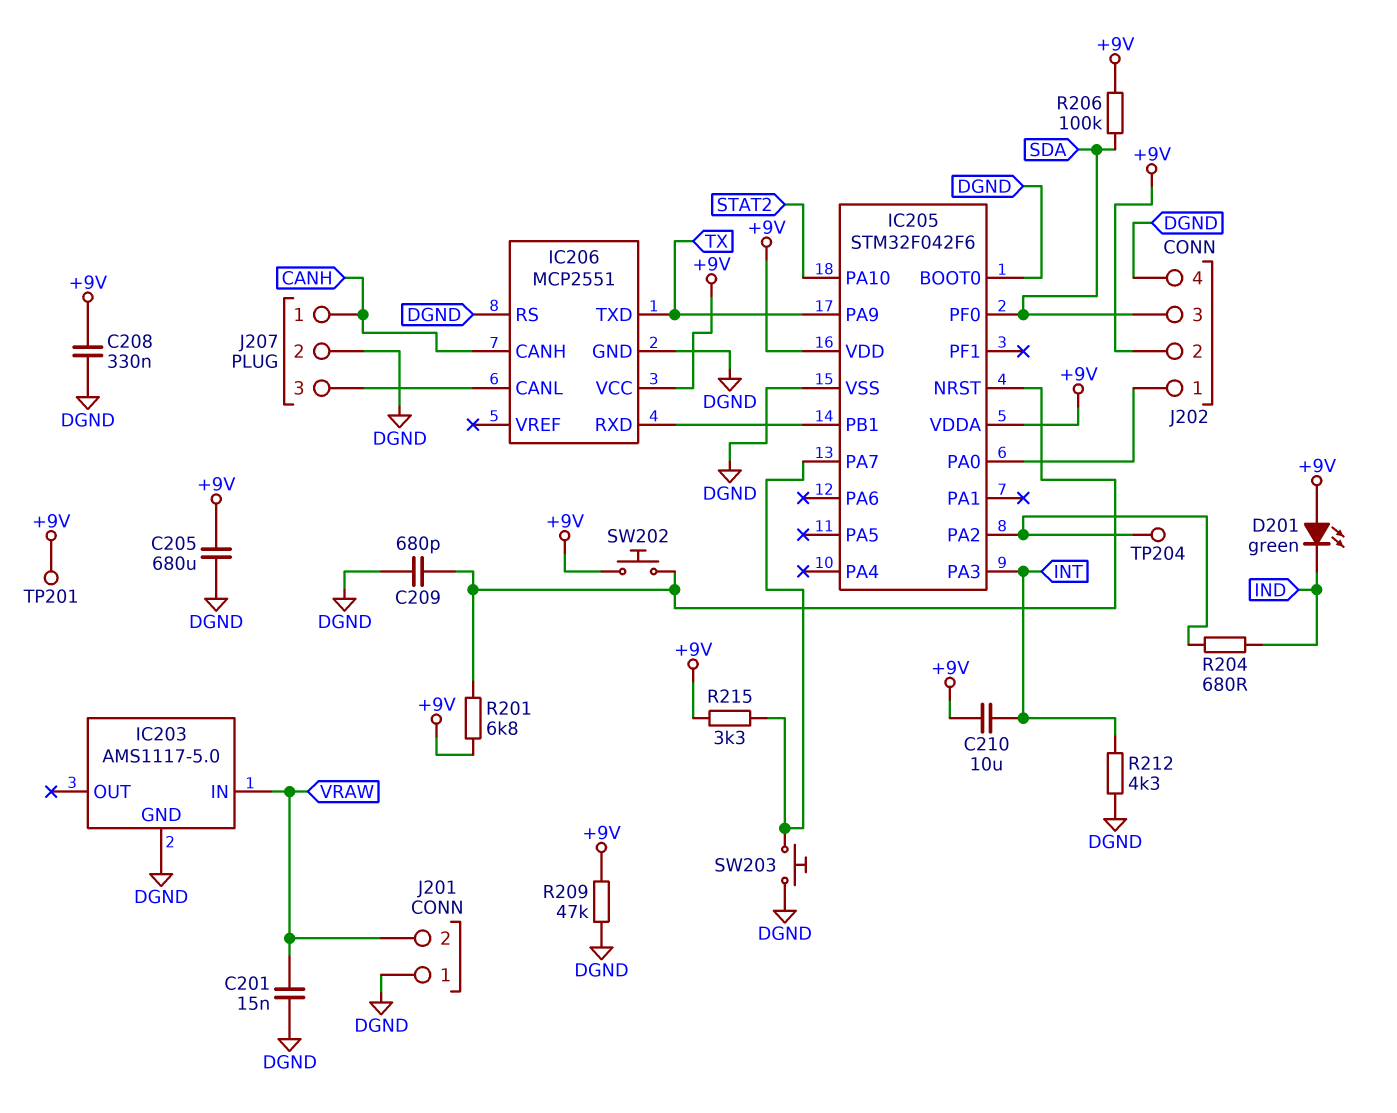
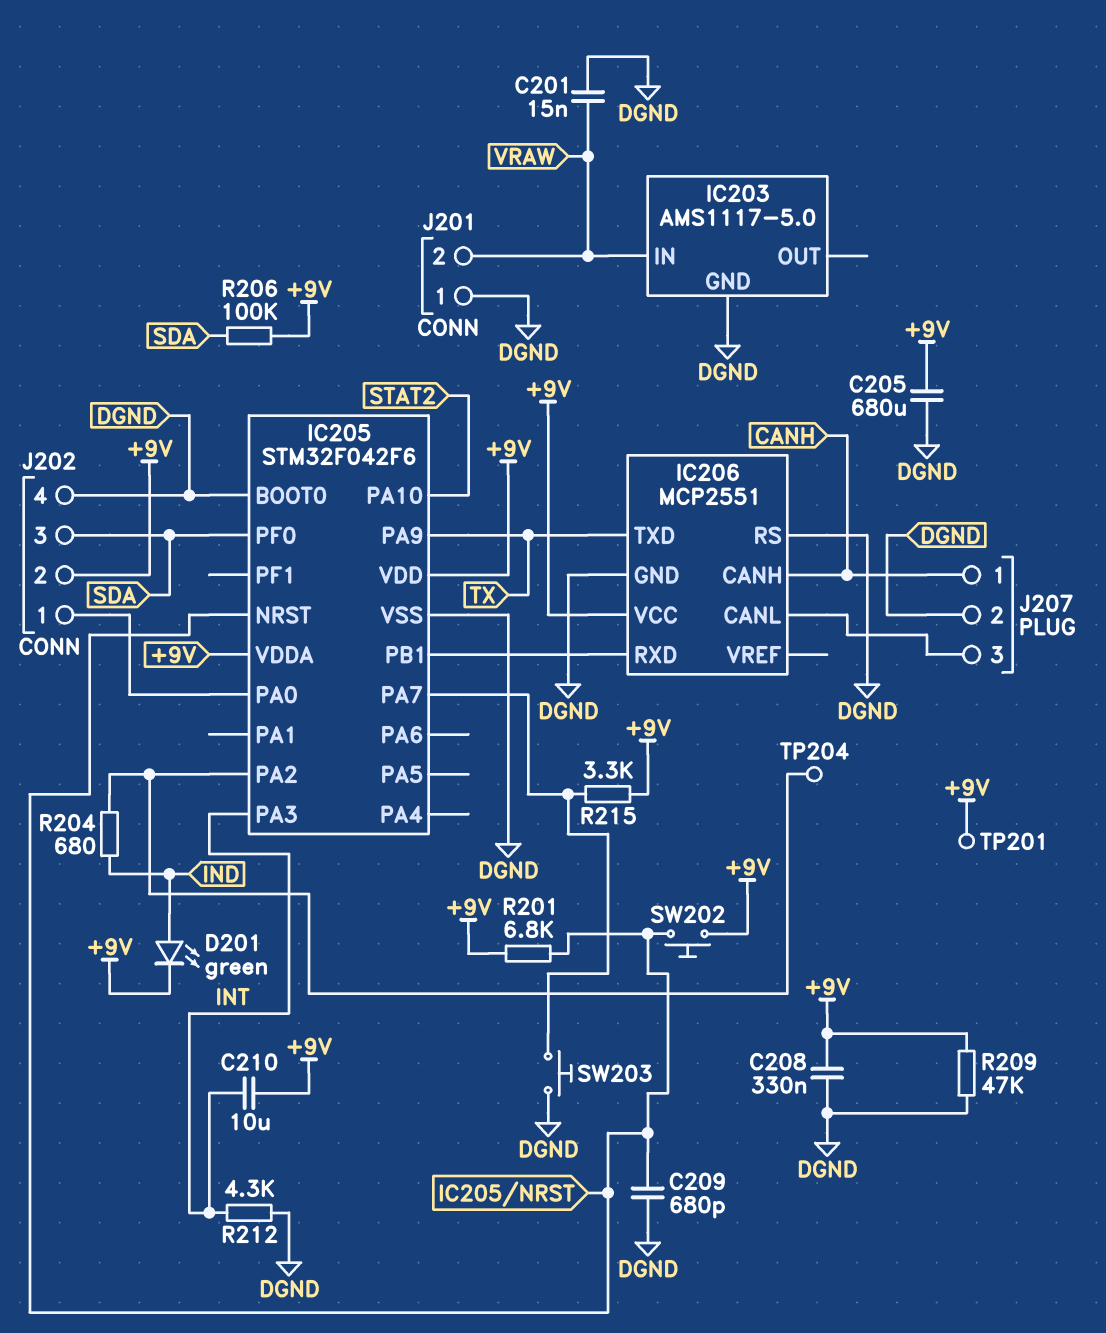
D201: LED green (A +9V, K IND) -> LED green (A IND, K +9V)

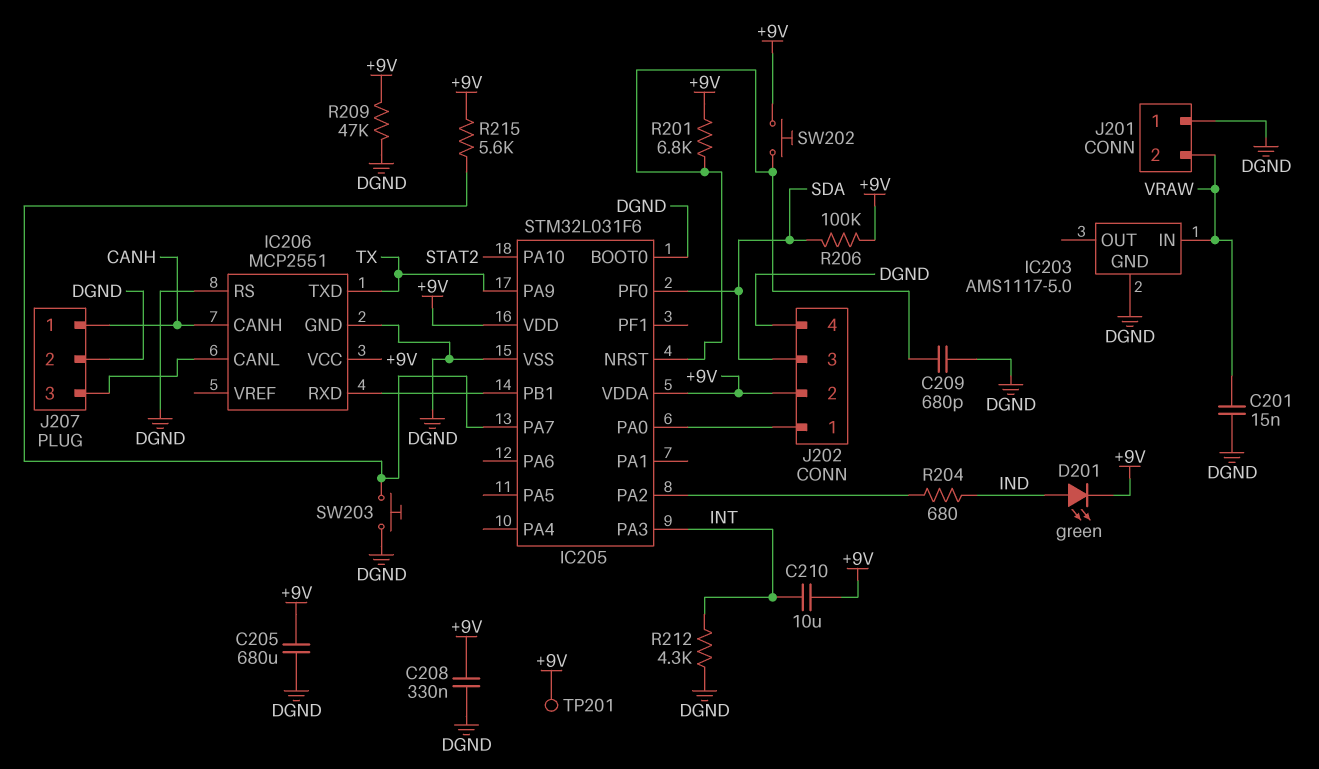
IC205: STM32F042F6 -> STM32L031F6
R215: 3.3k (+9V, IC205/PA7) -> 5.6k (+9V, IC205/PA7)
TP204: test point (IC205/PA2) -> none

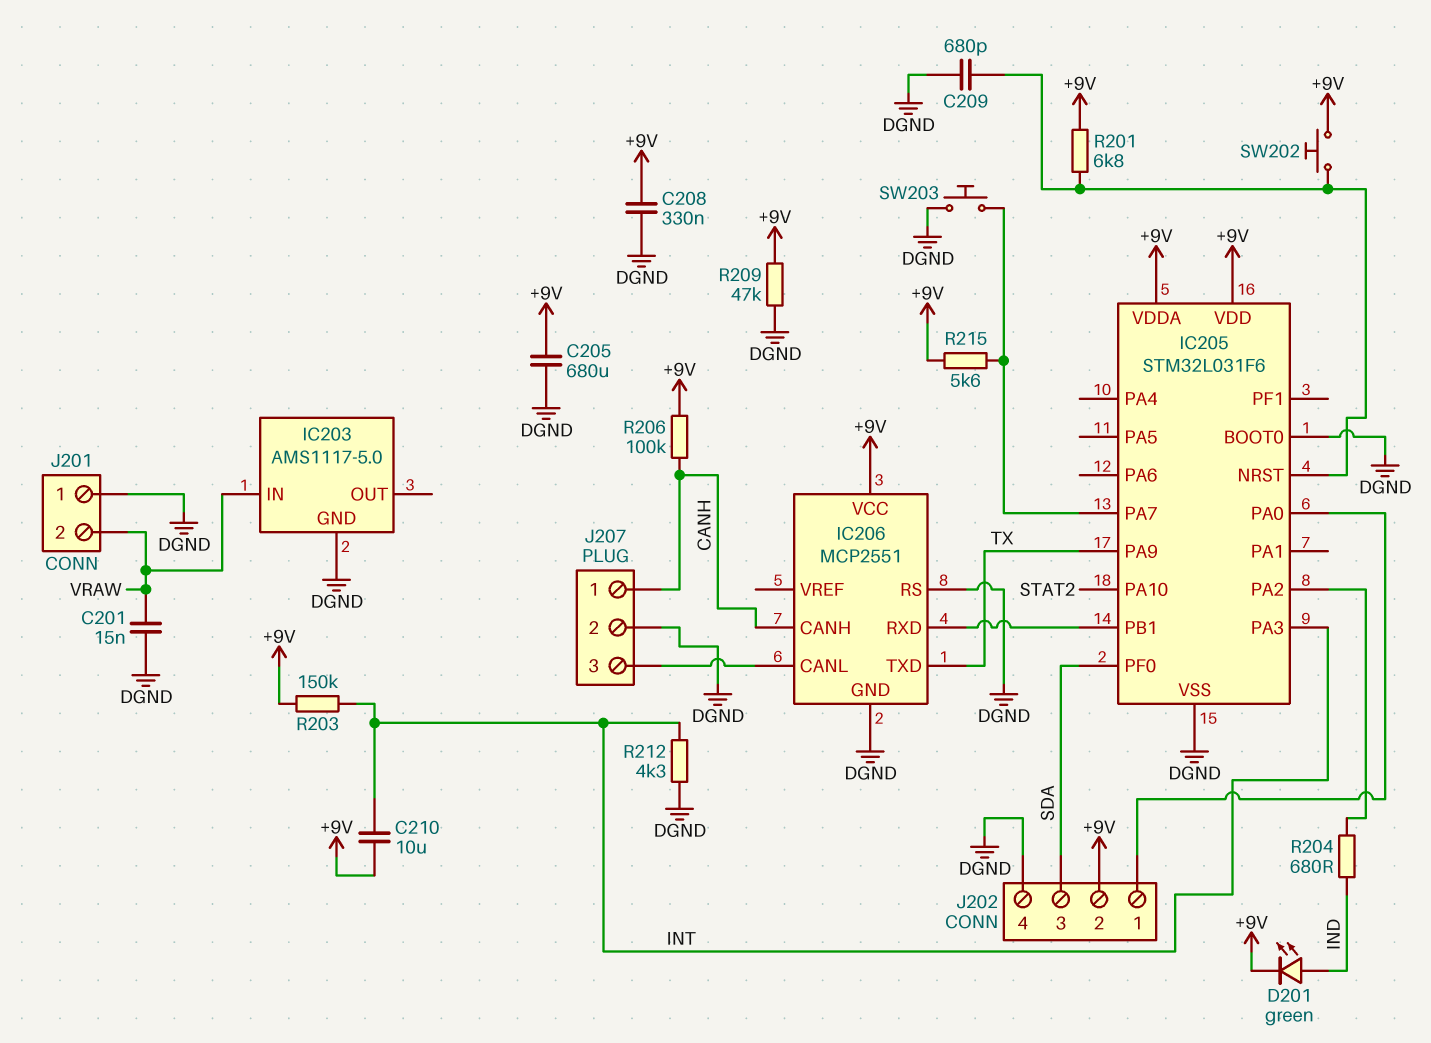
R203: none -> 150k (+9V, INT)
R206: 100k (+9V, SDA) -> 100k (+9V, CANH)
TP201: test point (+9V) -> none

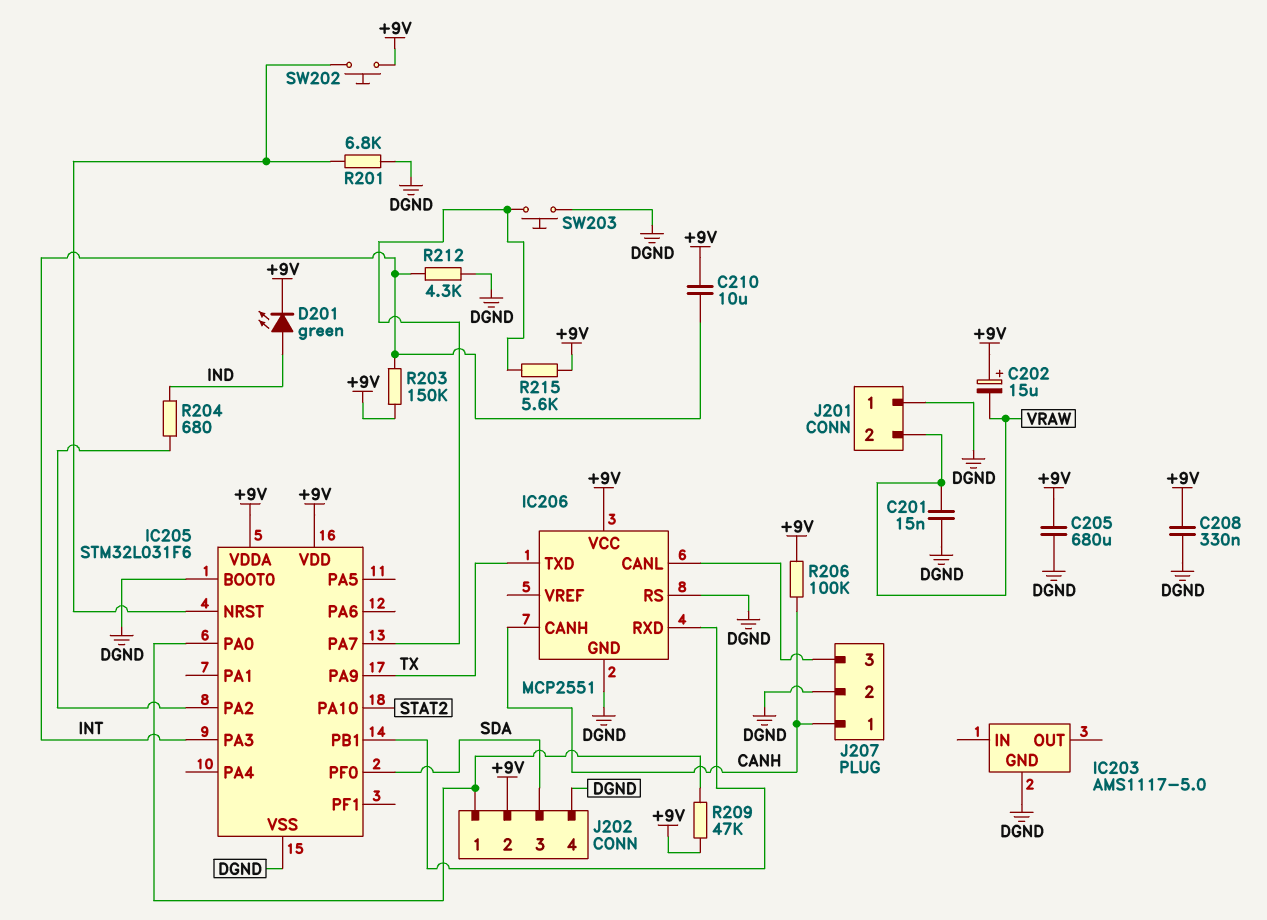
C202: none -> 15uF (plus +9V, minus VRAW)
C209: 680pF (DGND, IC205/NRST) -> none
IC203 pin IN: VRAW -> none
R201: 6.8k (+9V, IC205/NRST) -> 6.8k (DGND, IC205/NRST)
R209: 47k (+9V, DGND) -> 47k (+9V, IC205/PA0)

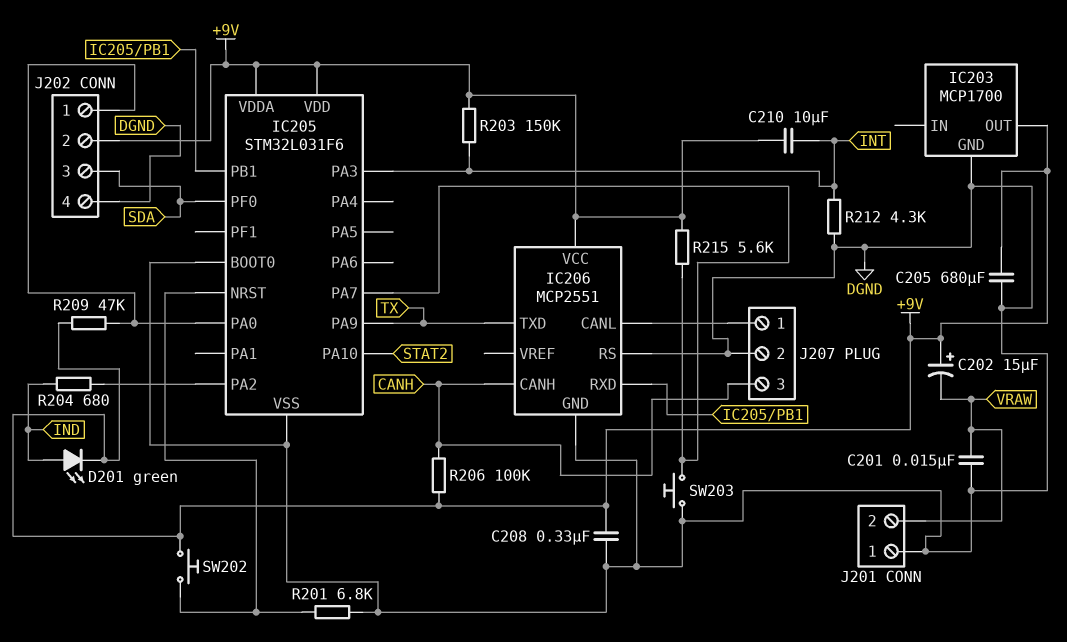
IC203: AMS1117-5.0 -> MCP1700
IC203 pin OUT: none -> +9V
J207 pin 1: CANH -> IC206/CANL
J207 pin 3: IC206/CANL -> CANH

